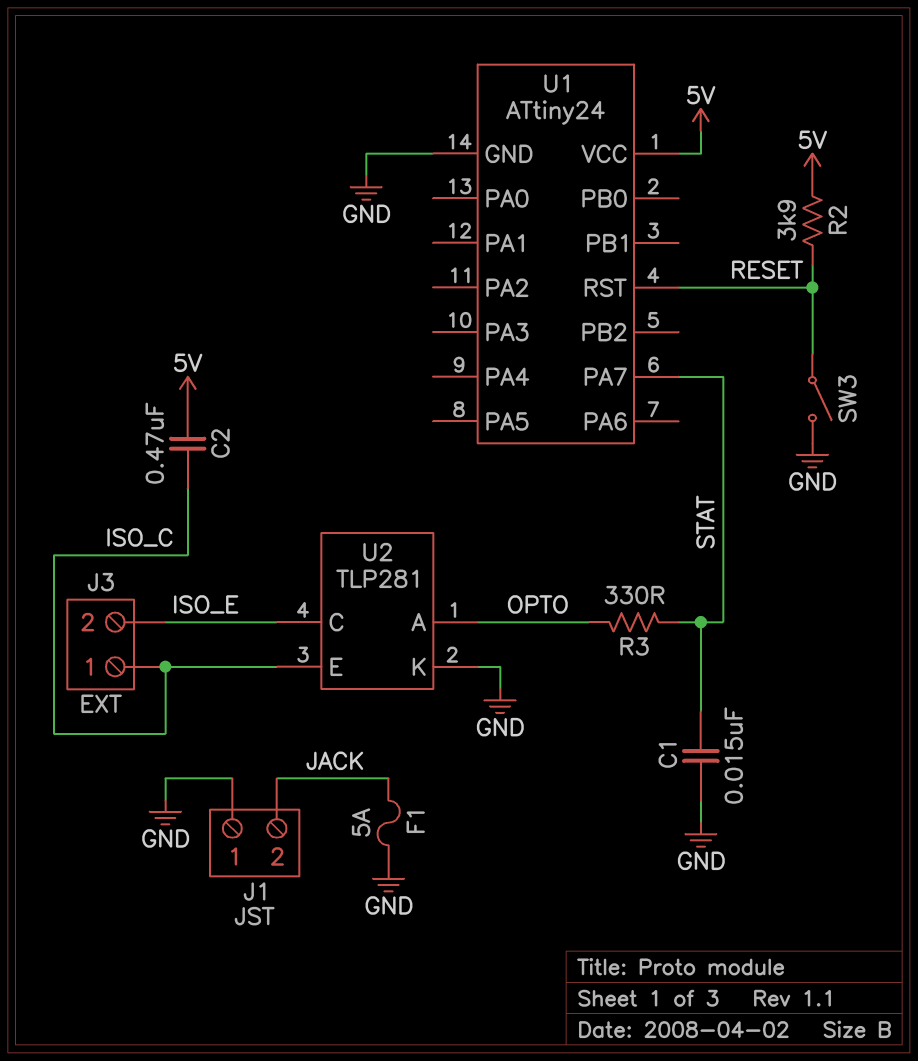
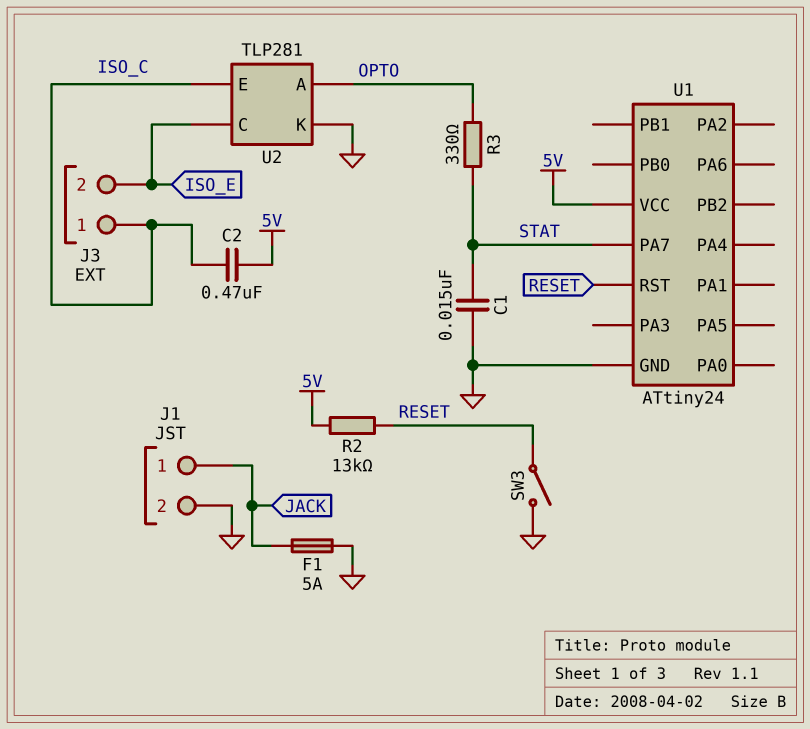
J1 pin 1: GND -> JACK
J1 pin 2: JACK -> GND
R2: 3.9k (5V, RESET) -> 13k (5V, RESET)

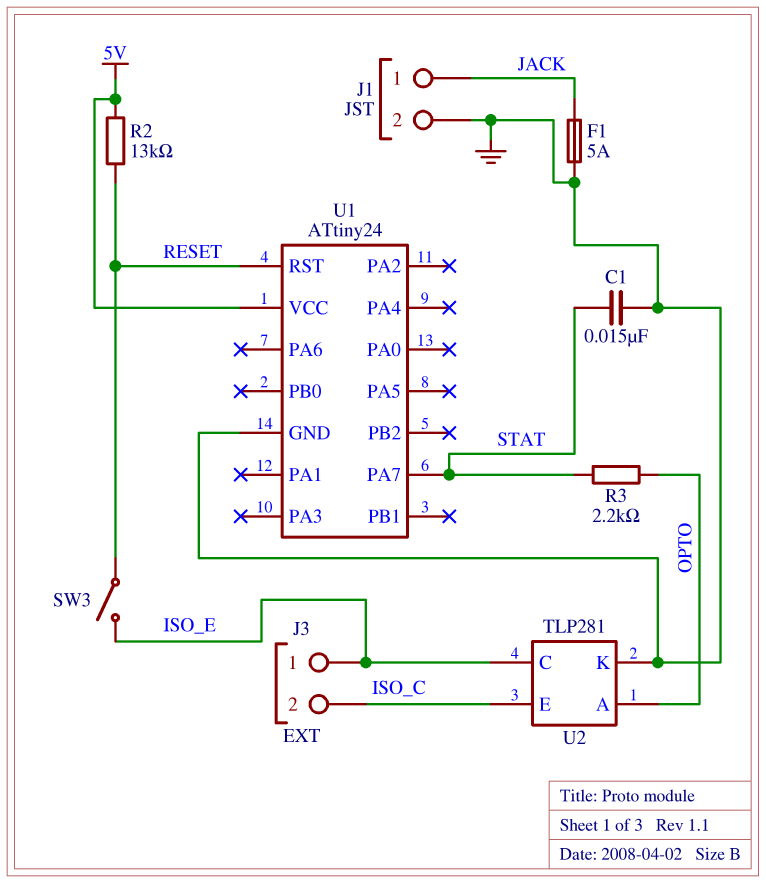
C2: 470nF (5V, ISO_C) -> none
J3 pin 1: ISO_C -> ISO_E
J3 pin 2: ISO_E -> ISO_C
R3: 330 (OPTO, STAT) -> 2.2k (OPTO, STAT)
SW3: switch (GND, RESET) -> switch (ISO_E, RESET)

